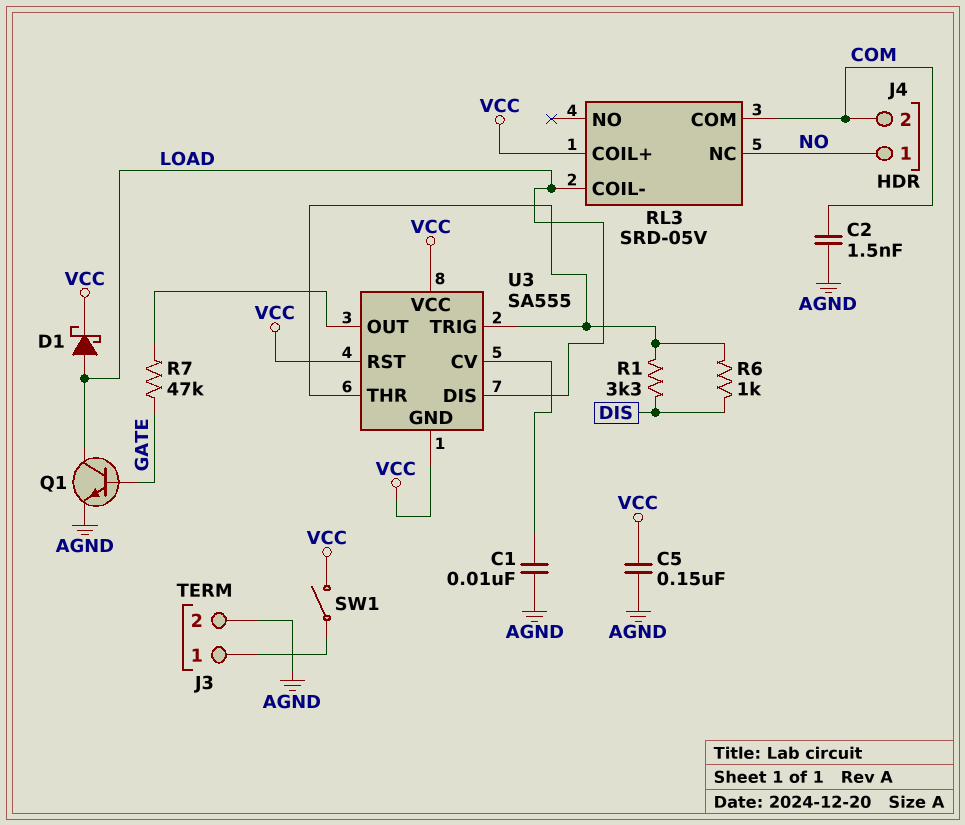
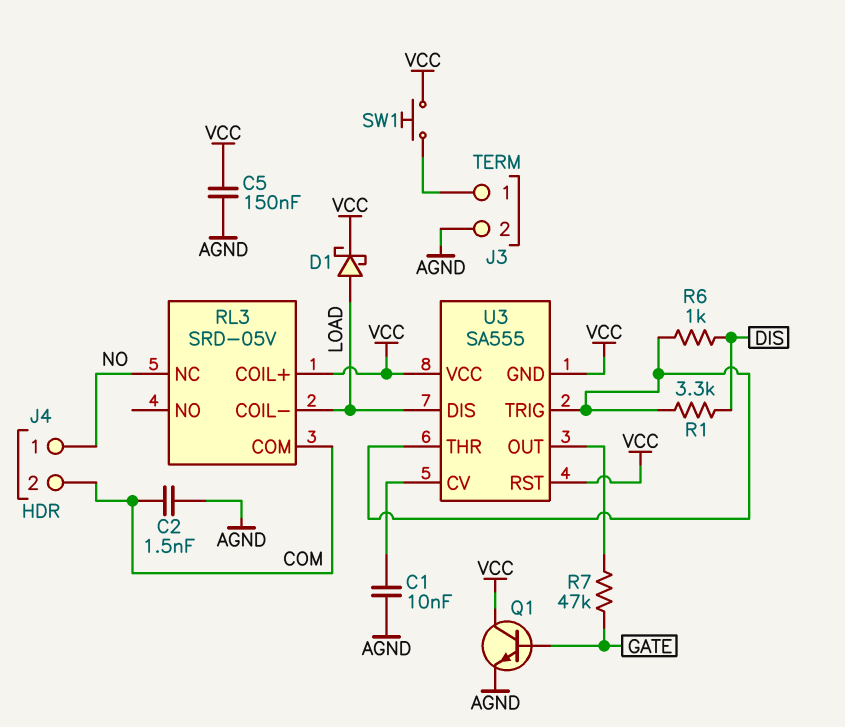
Q1: NPN (B GATE, C LOAD, E AGND) -> NPN (B GATE, C VCC, E AGND)
SW1: switch (J3/1, VCC) -> button (J3/1, VCC)

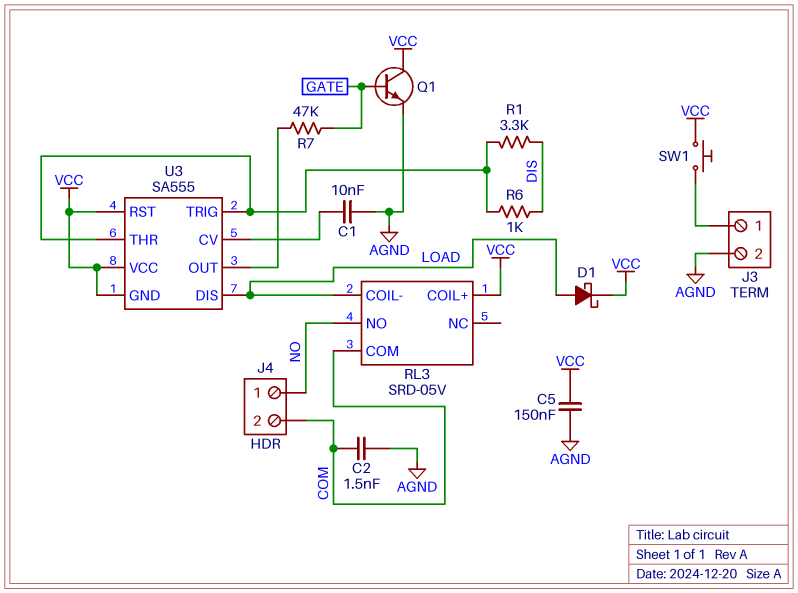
RL3 pin NC: NO -> none
RL3 pin NO: none -> NO

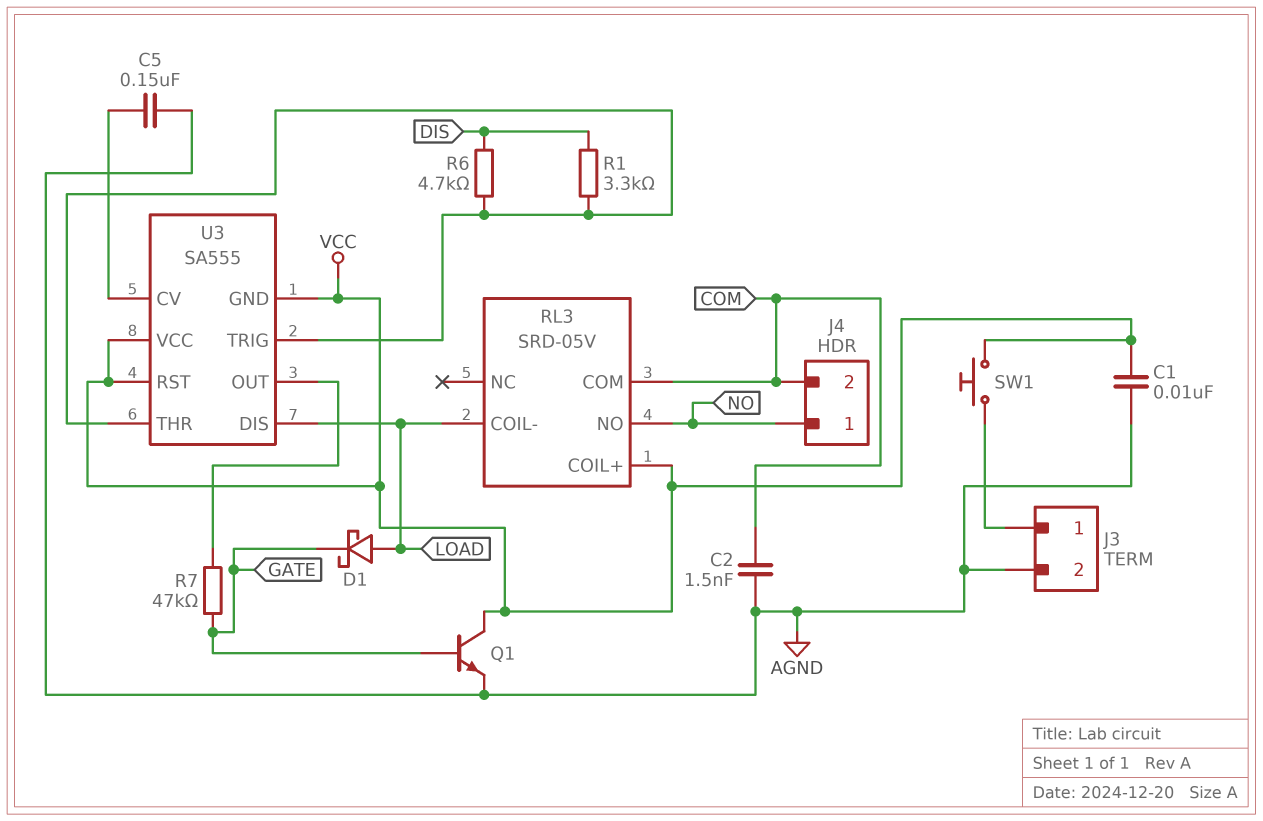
C1: 10nF (AGND, U3/CV) -> 10nF (AGND, VCC)
C5: 150nF (AGND, VCC) -> 150nF (AGND, U3/CV)
D1: schottky (A LOAD, K VCC) -> schottky (A LOAD, K GATE)
R6: 1k (DIS, U3/THR) -> 4.7k (DIS, U3/THR)

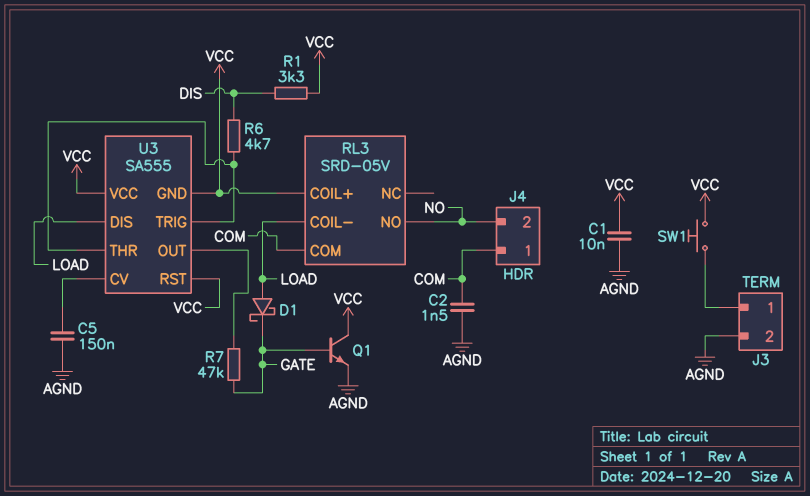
J4 pin 1: NO -> COM
J4 pin 2: COM -> NO
R1: 3.3k (DIS, U3/THR) -> 3.3k (DIS, VCC)

